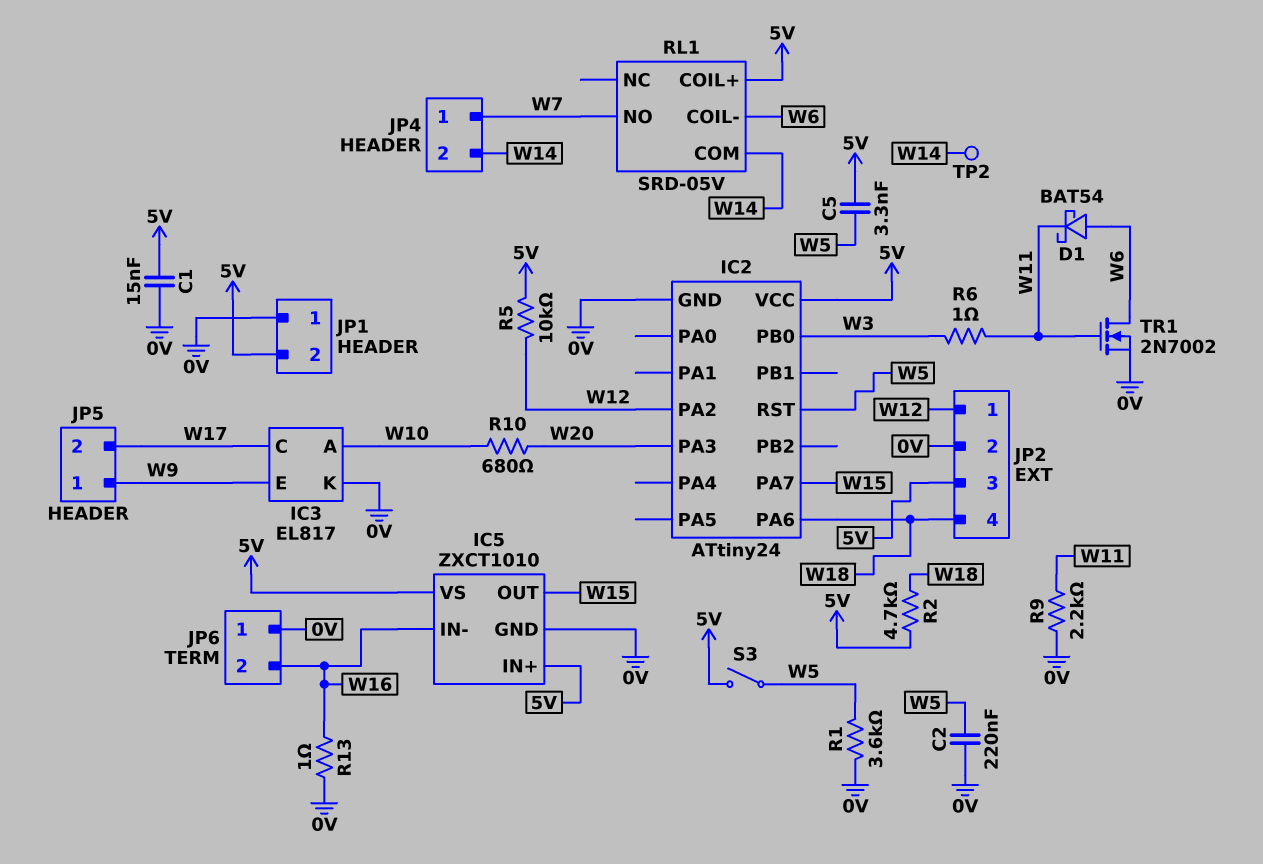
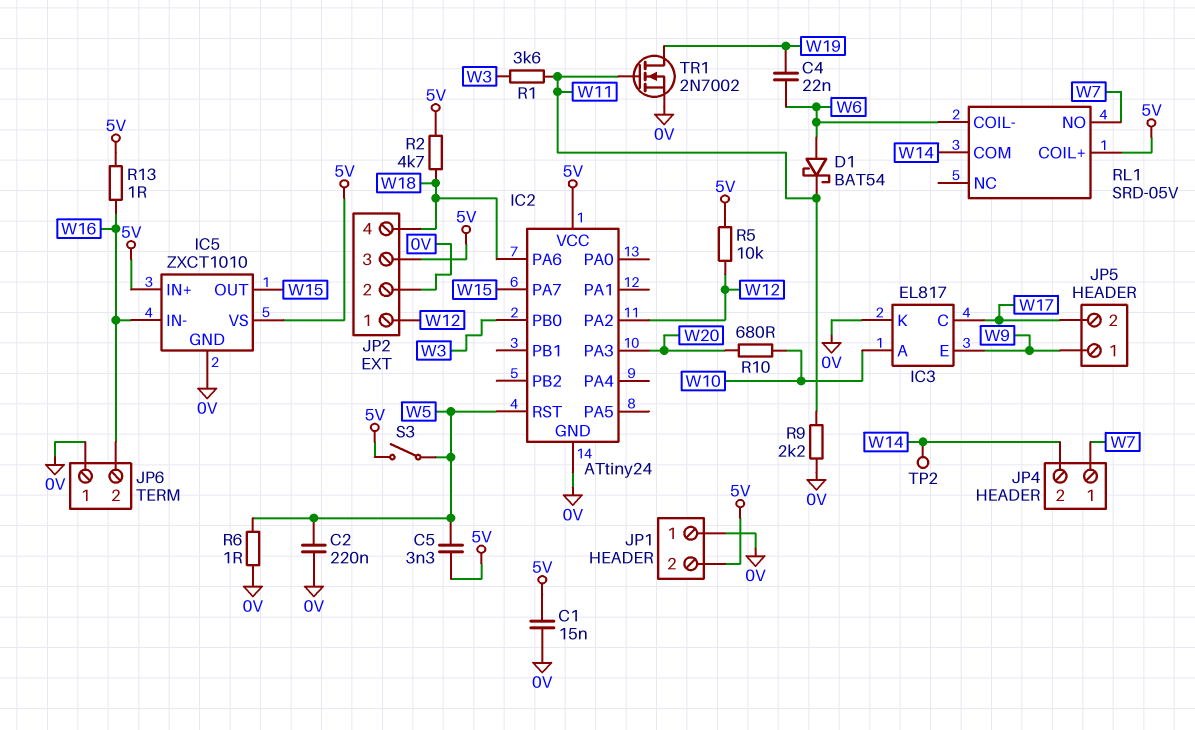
C4: none -> 22nF (W6, W19)
R1: 3.6k (0V, W5) -> 3.6k (W3, W11)
R6: 1 (W3, W11) -> 1 (0V, W5)
R13: 1 (0V, W16) -> 1 (5V, W16)
TR1: NMOS 2N7002 (G W11, D W6, S 0V) -> NMOS 2N7002 (G W11, D W19, S 0V)

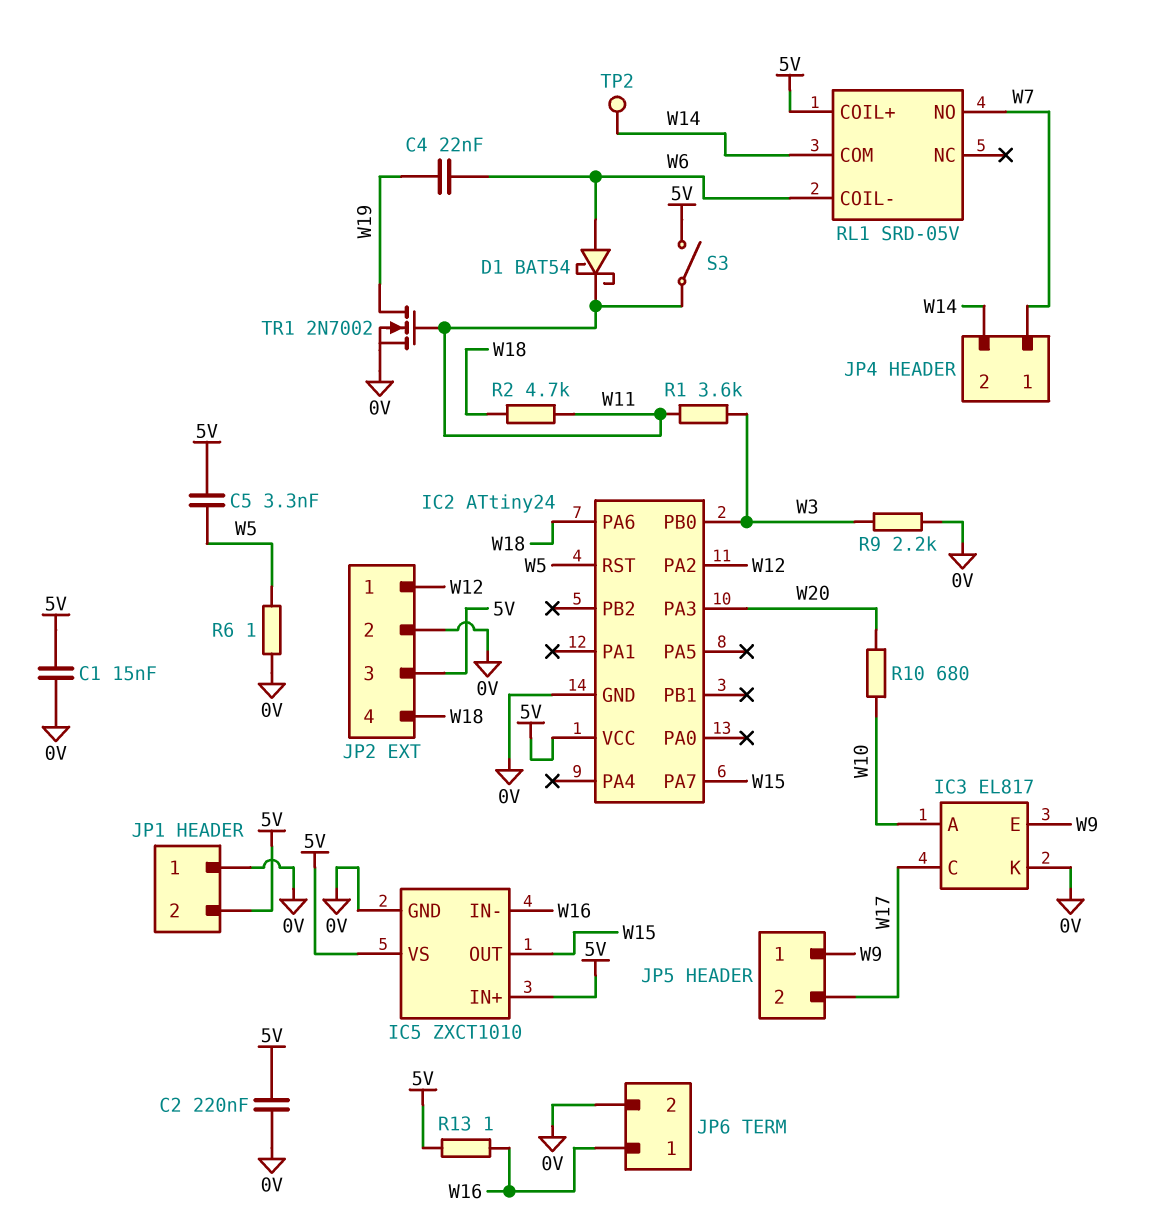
C2: 220nF (0V, W5) -> 220nF (0V, 5V)
JP6 pin 1: 0V -> W16
JP6 pin 2: W16 -> 0V
R2: 4.7k (5V, W18) -> 4.7k (W11, W18)
R5: 10k (5V, W12) -> none
R9: 2.2k (0V, W11) -> 2.2k (0V, W3)
S3: switch (5V, W5) -> switch (5V, W11)

